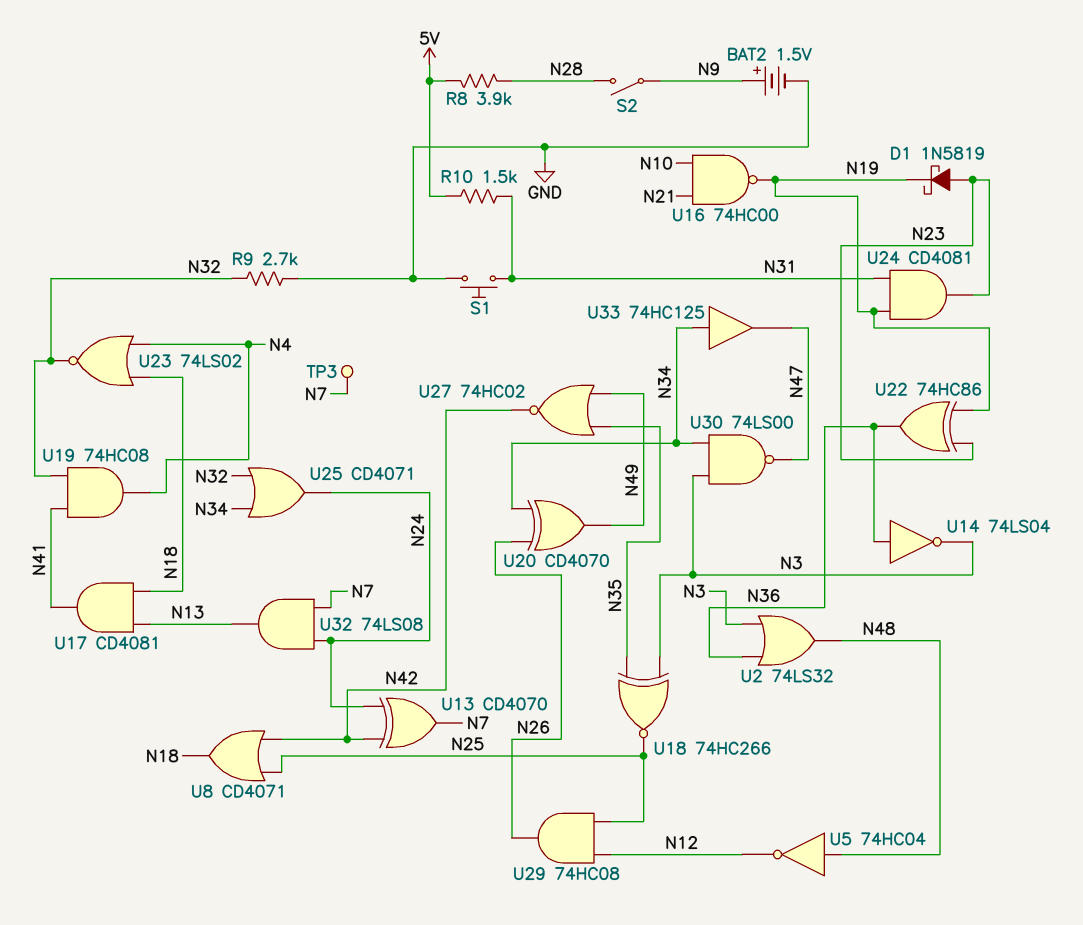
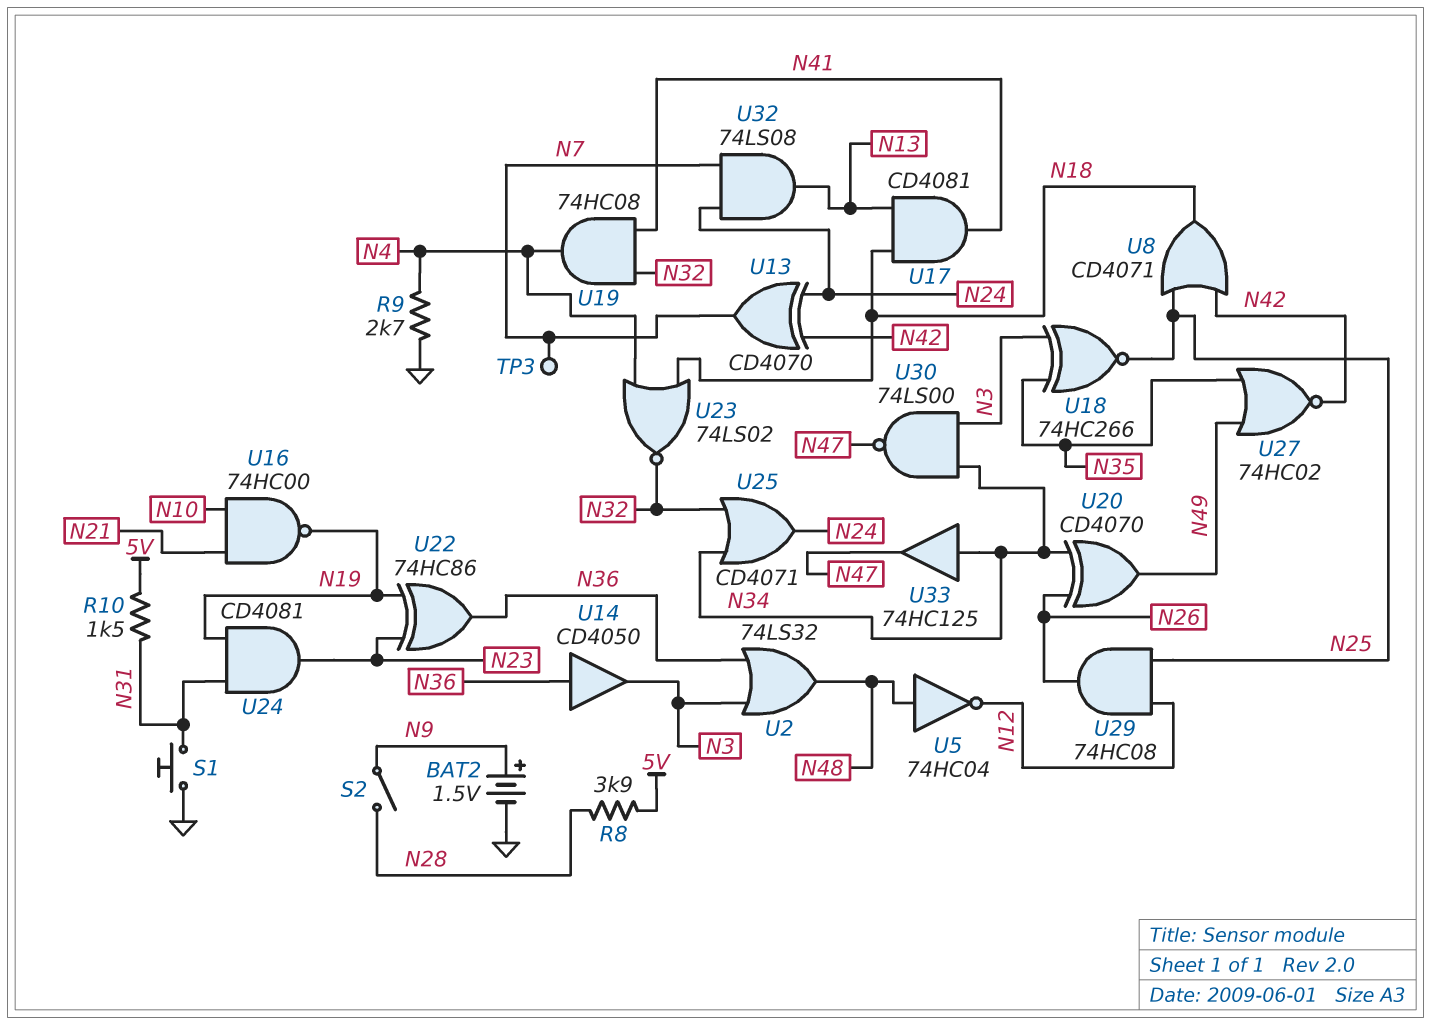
D1: schottky 1N5819 (A N23, K N19) -> none
R9: 2.7k (GND, N32) -> 2.7k (GND, N4)
U14: NOT 74LS04 (in N36, out N3) -> buffer CD4050 (in N36, out N3)

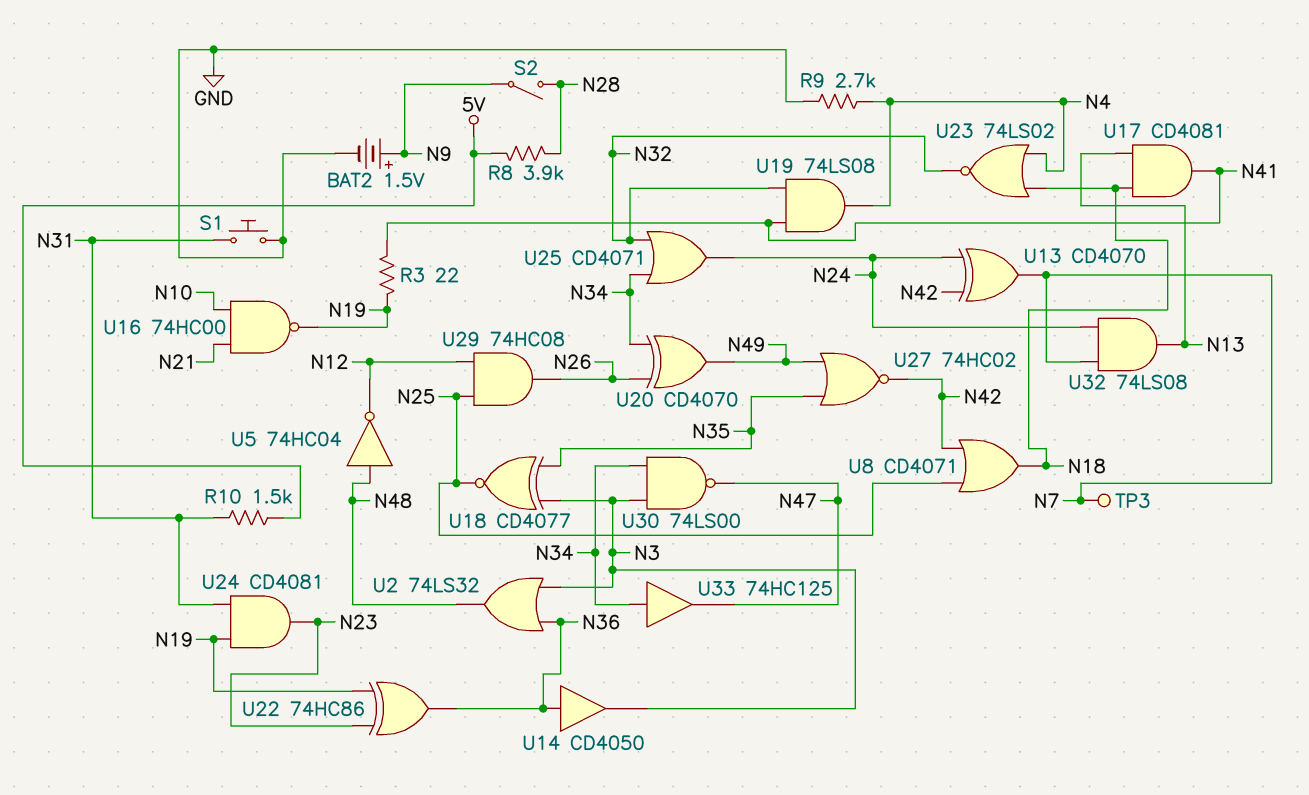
R3: none -> 22 (N19, N41)
U18: XNOR 74HC266 (in N3, in N35, out N25) -> XNOR CD4077 (in N3, in N35, out N25)
U19: AND 74HC08 (in N32, in N41, out N4) -> AND 74LS08 (in N32, in N41, out N4)

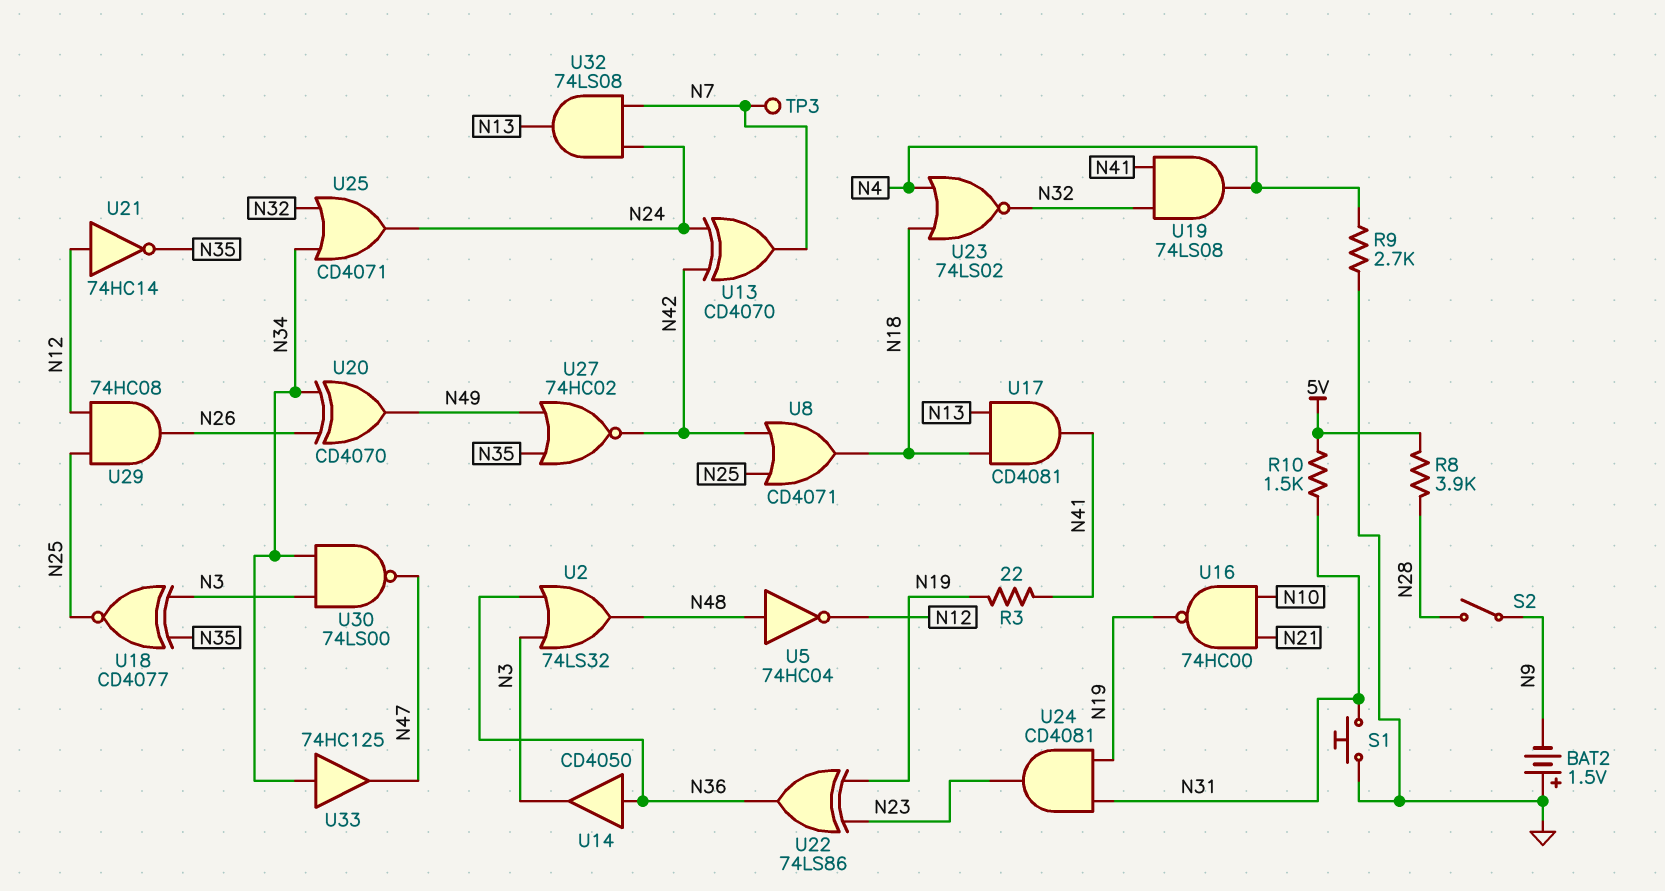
BAT2: 1.5V (plus N9, minus GND) -> 1.5V (plus GND, minus N9)
U21: none -> NOT 74HC14 (in N12, out N35)
U22: XOR 74HC86 (in N19, in N23, out N36) -> XOR 74LS86 (in N19, in N23, out N36)

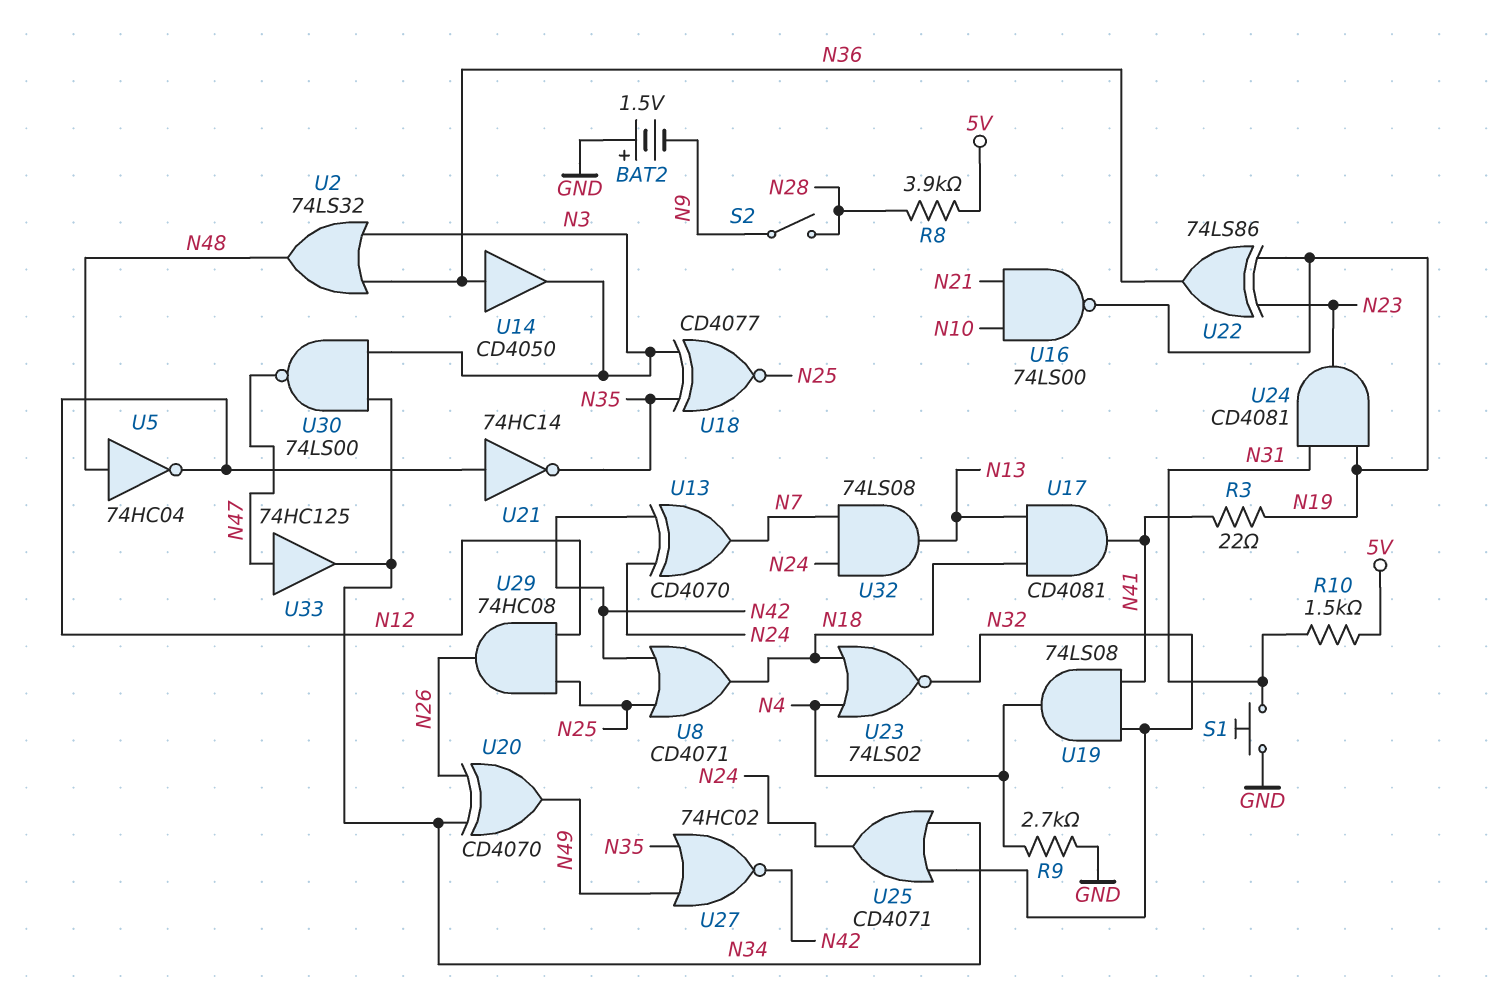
TP3: test point (N7) -> none
U16: NAND 74HC00 (in N10, in N21, out N19) -> NAND 74LS00 (in N10, in N21, out N19)
U33: buffer 74HC125 (in N34, out N47) -> buffer 74HC125 (in N47, out N34)

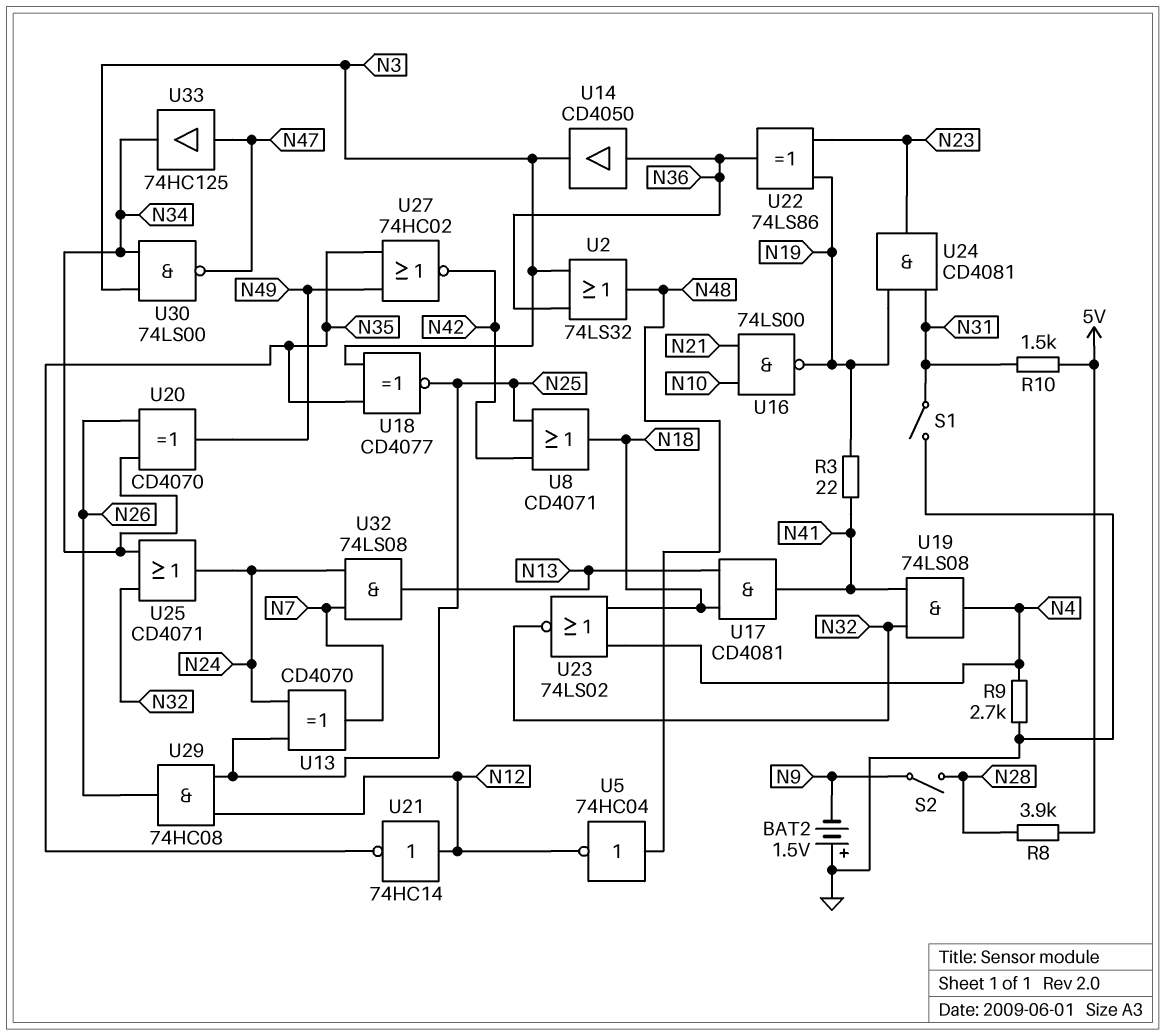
S1: button (GND, N31) -> switch (GND, N31)
U13: XOR CD4070 (in N24, in N42, out N7) -> XOR CD4070 (in N24, in N25, out N7)

